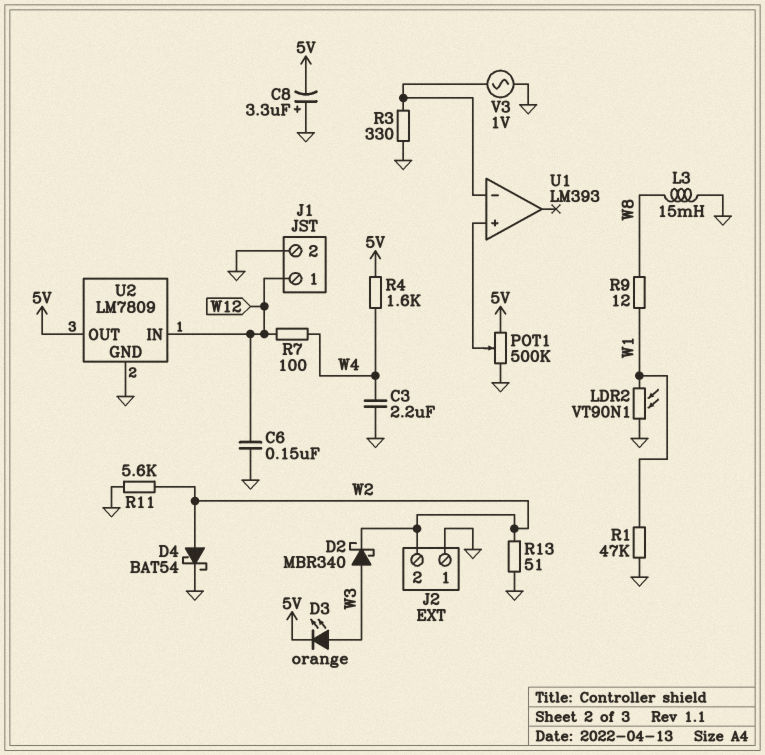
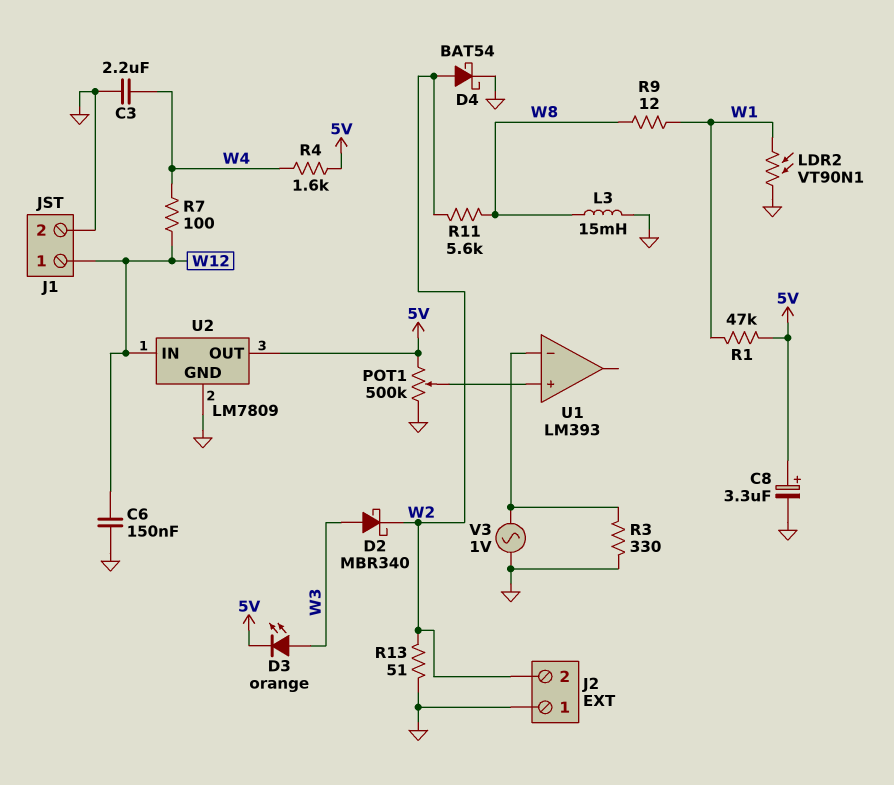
C8: 3.3uF (plus GND, minus 5V) -> 3.3uF (plus 5V, minus GND)
R1: 47k (GND, W1) -> 47k (5V, W1)
R11: 5.6k (GND, W2) -> 5.6k (W2, W8)

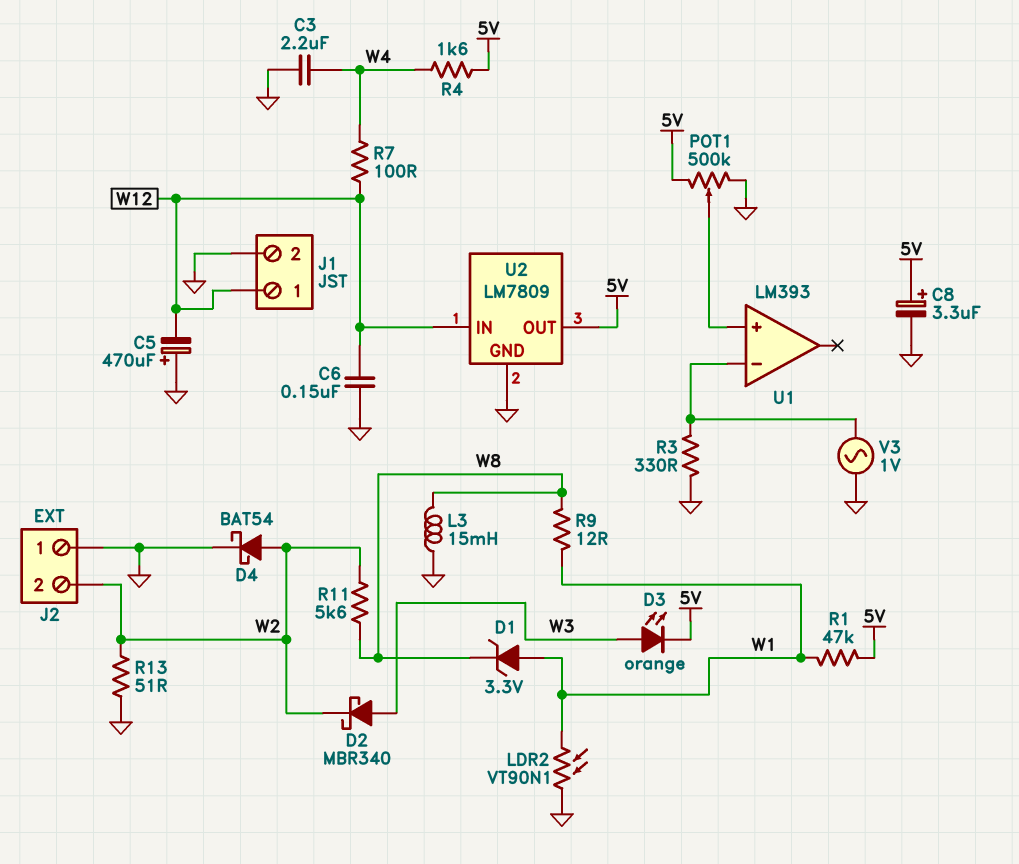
C5: none -> 470uF (plus GND, minus W12)
D1: none -> zener 3.3V (A W1, K W8)

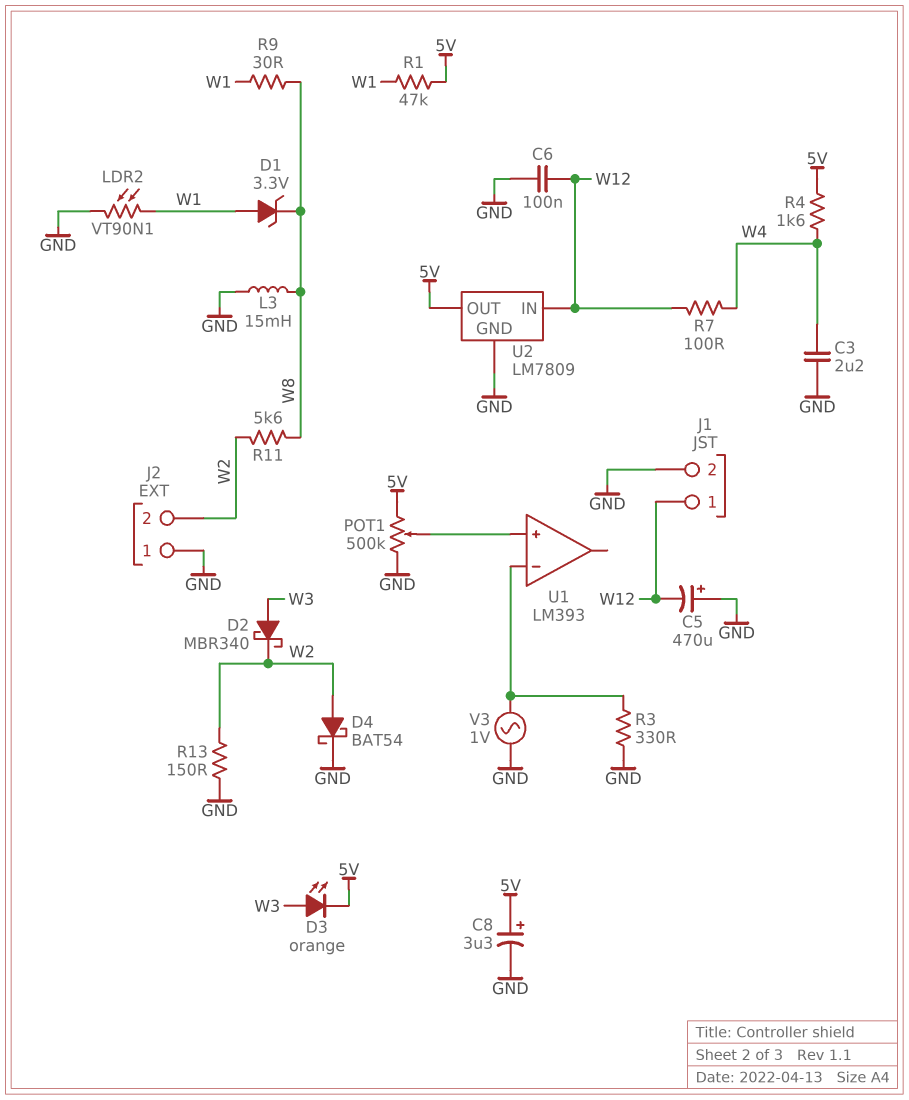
C6: 150nF (GND, W12) -> 100nF (GND, W12)
R9: 12 (W1, W8) -> 30 (W1, W8)
R13: 51 (GND, W2) -> 150 (GND, W2)

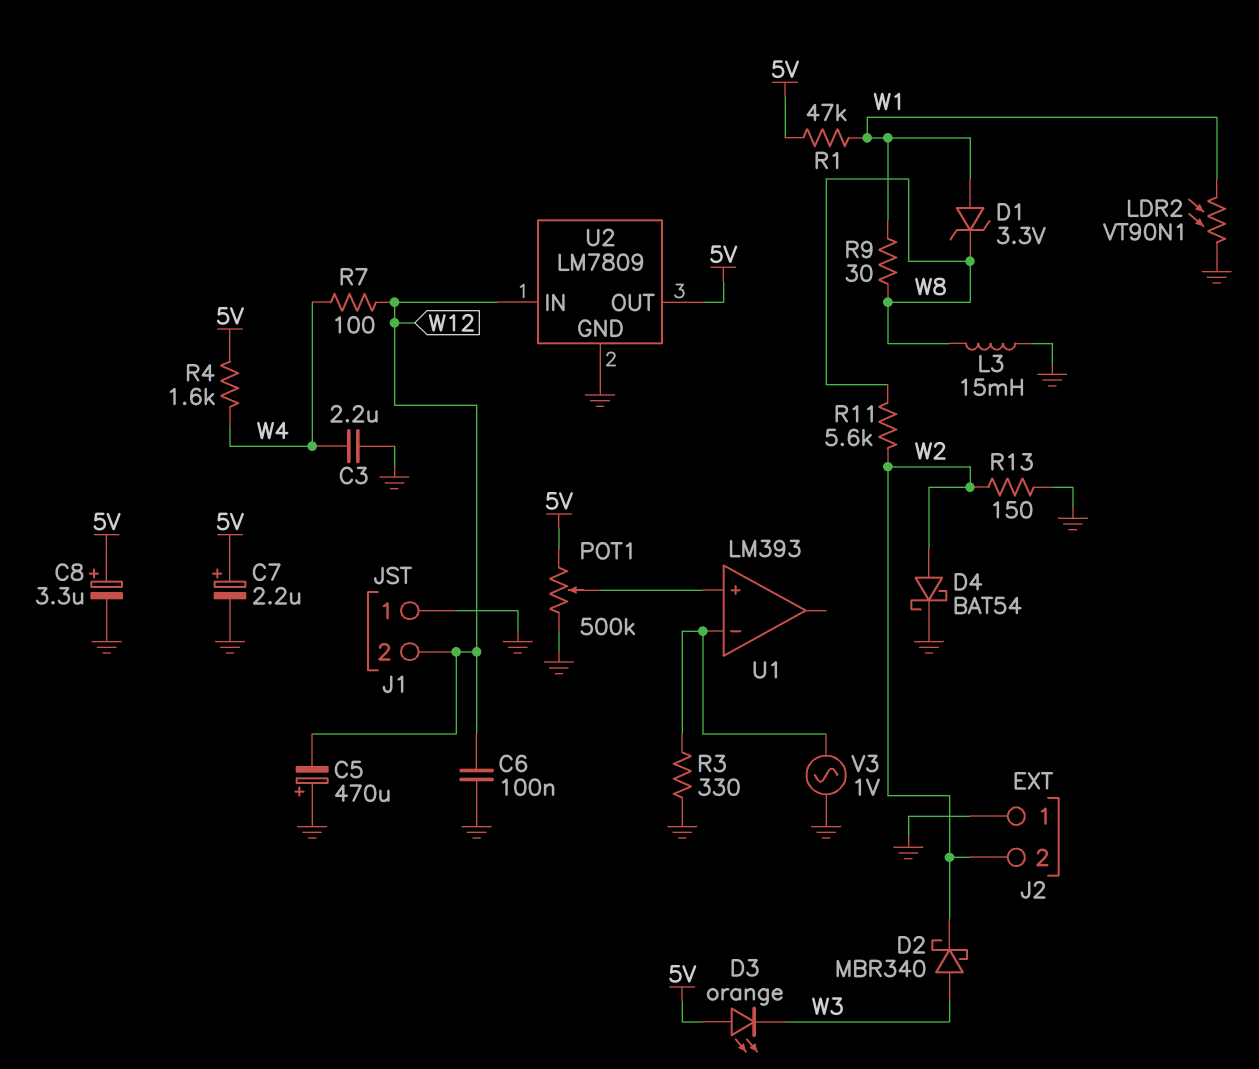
C7: none -> 2.2uF (plus 5V, minus GND)
D3: LED orange (A W3, K 5V) -> LED orange (A 5V, K W3)
J1 pin 1: W12 -> GND
J1 pin 2: GND -> W12

